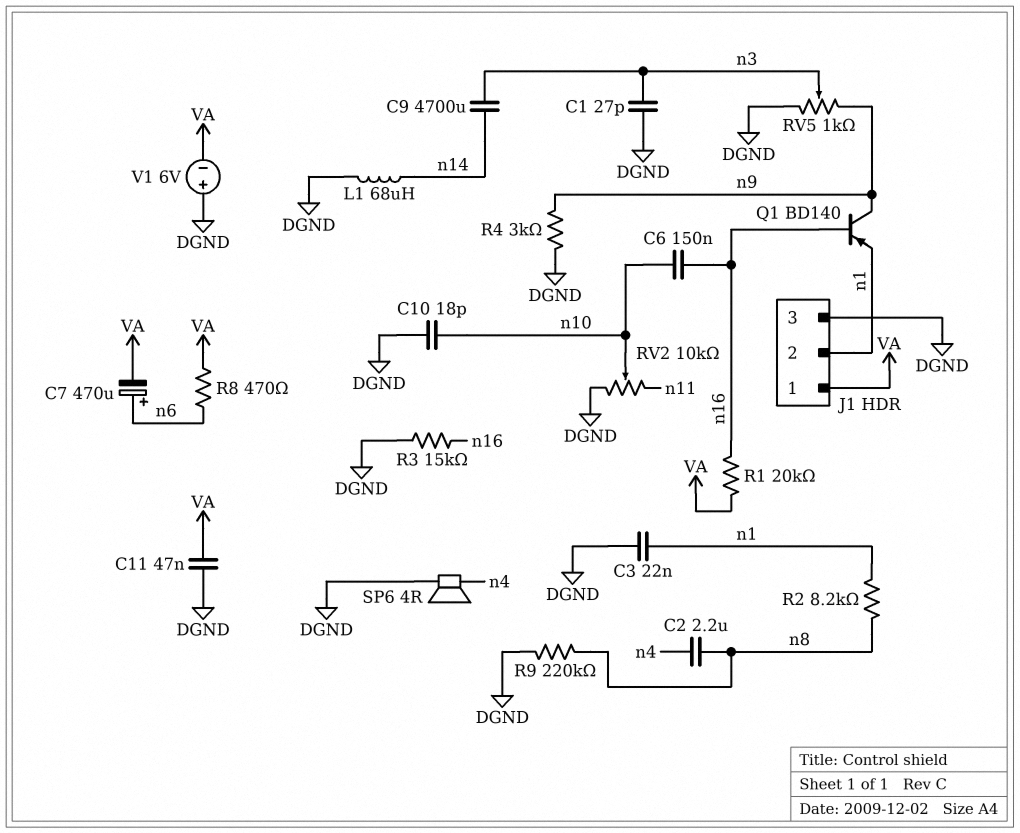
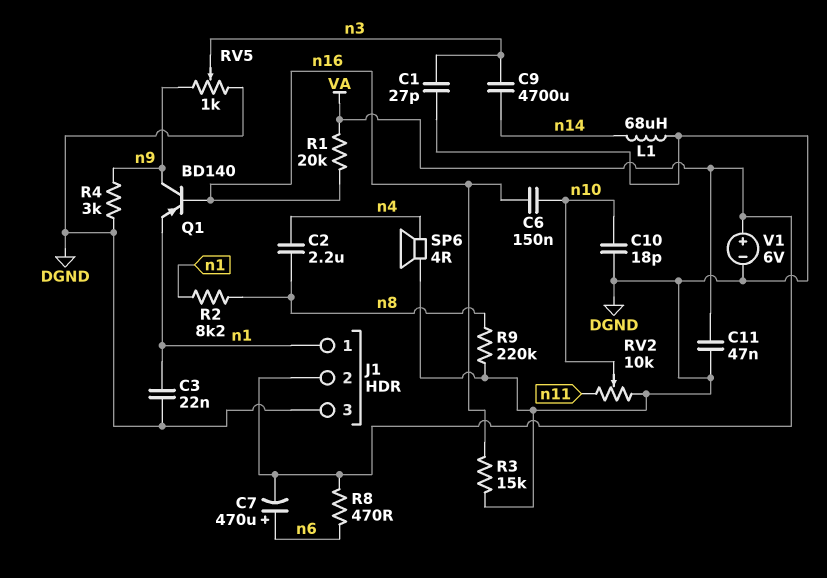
J1 pin 1: VA -> n1
J1 pin 2: n1 -> VA
V1: 6V (plus DGND, minus VA) -> 6V (plus VA, minus DGND)

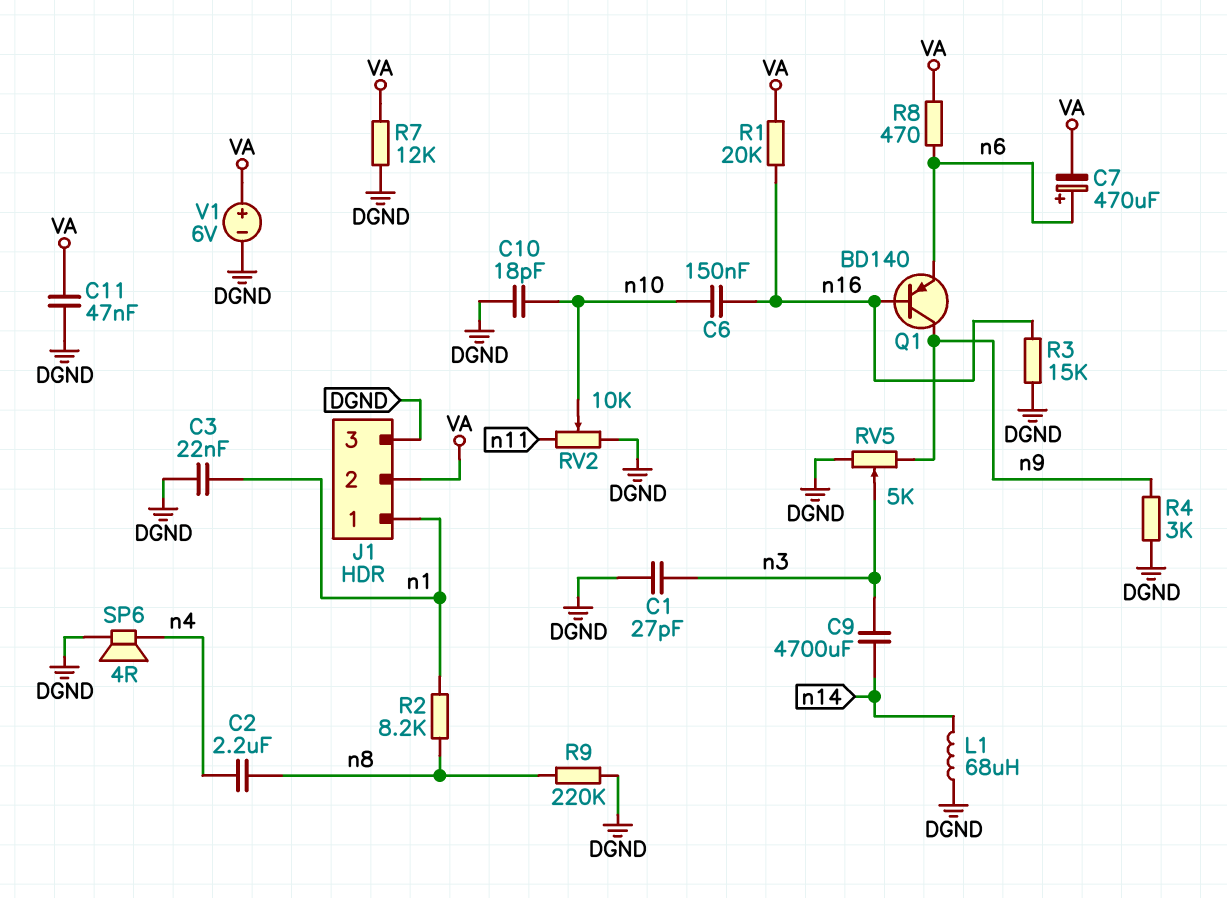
Q1: PNP BD140 (B n16, C n9, E n1) -> PNP BD140 (B n16, C n9, E n6)
R7: none -> 12k (DGND, VA)
RV5: 1k (DGND, n9, wiper n3) -> 5k (DGND, n9, wiper n3)

